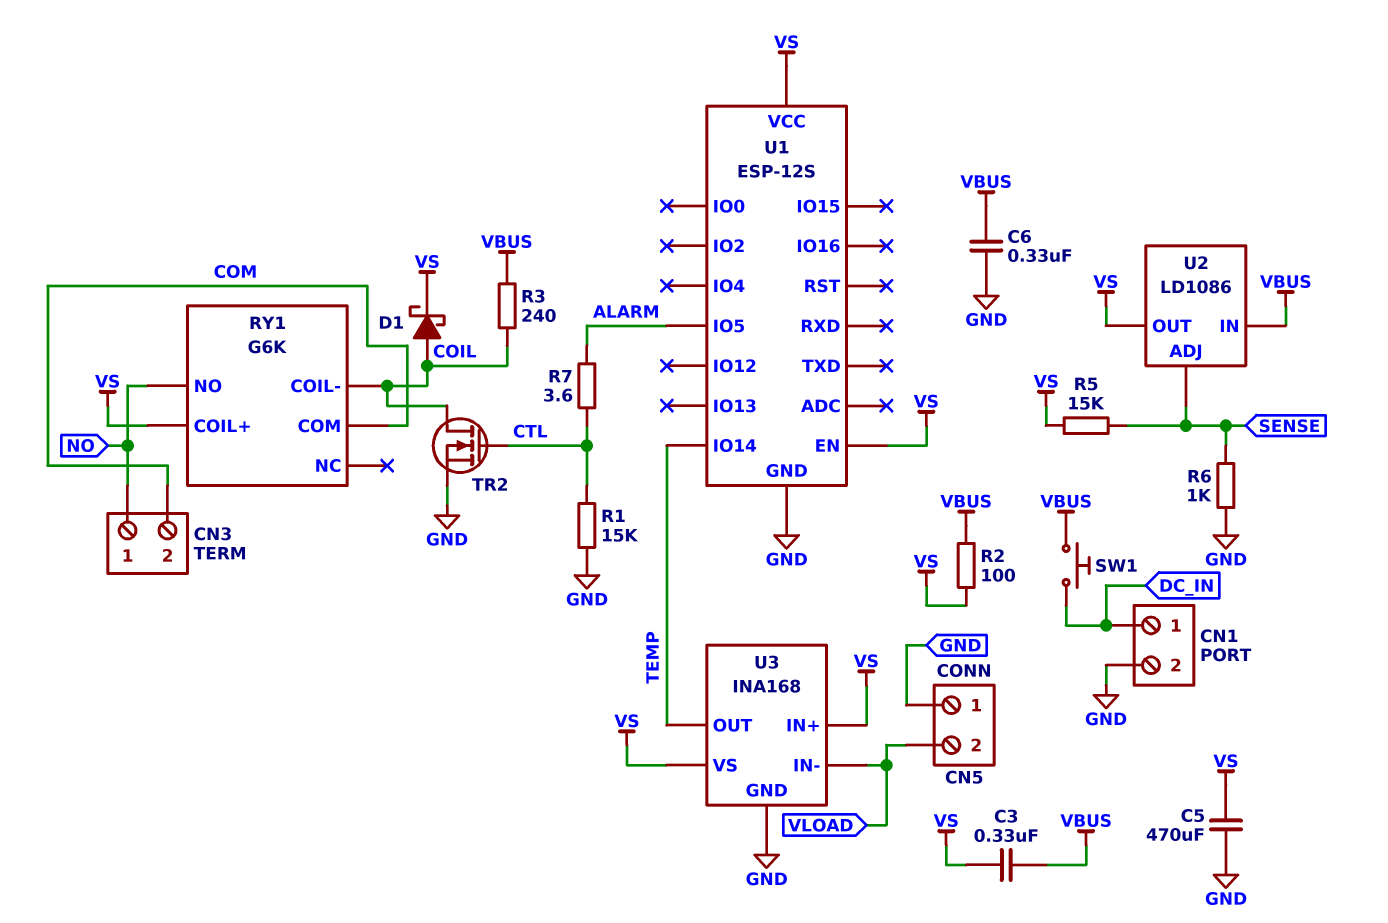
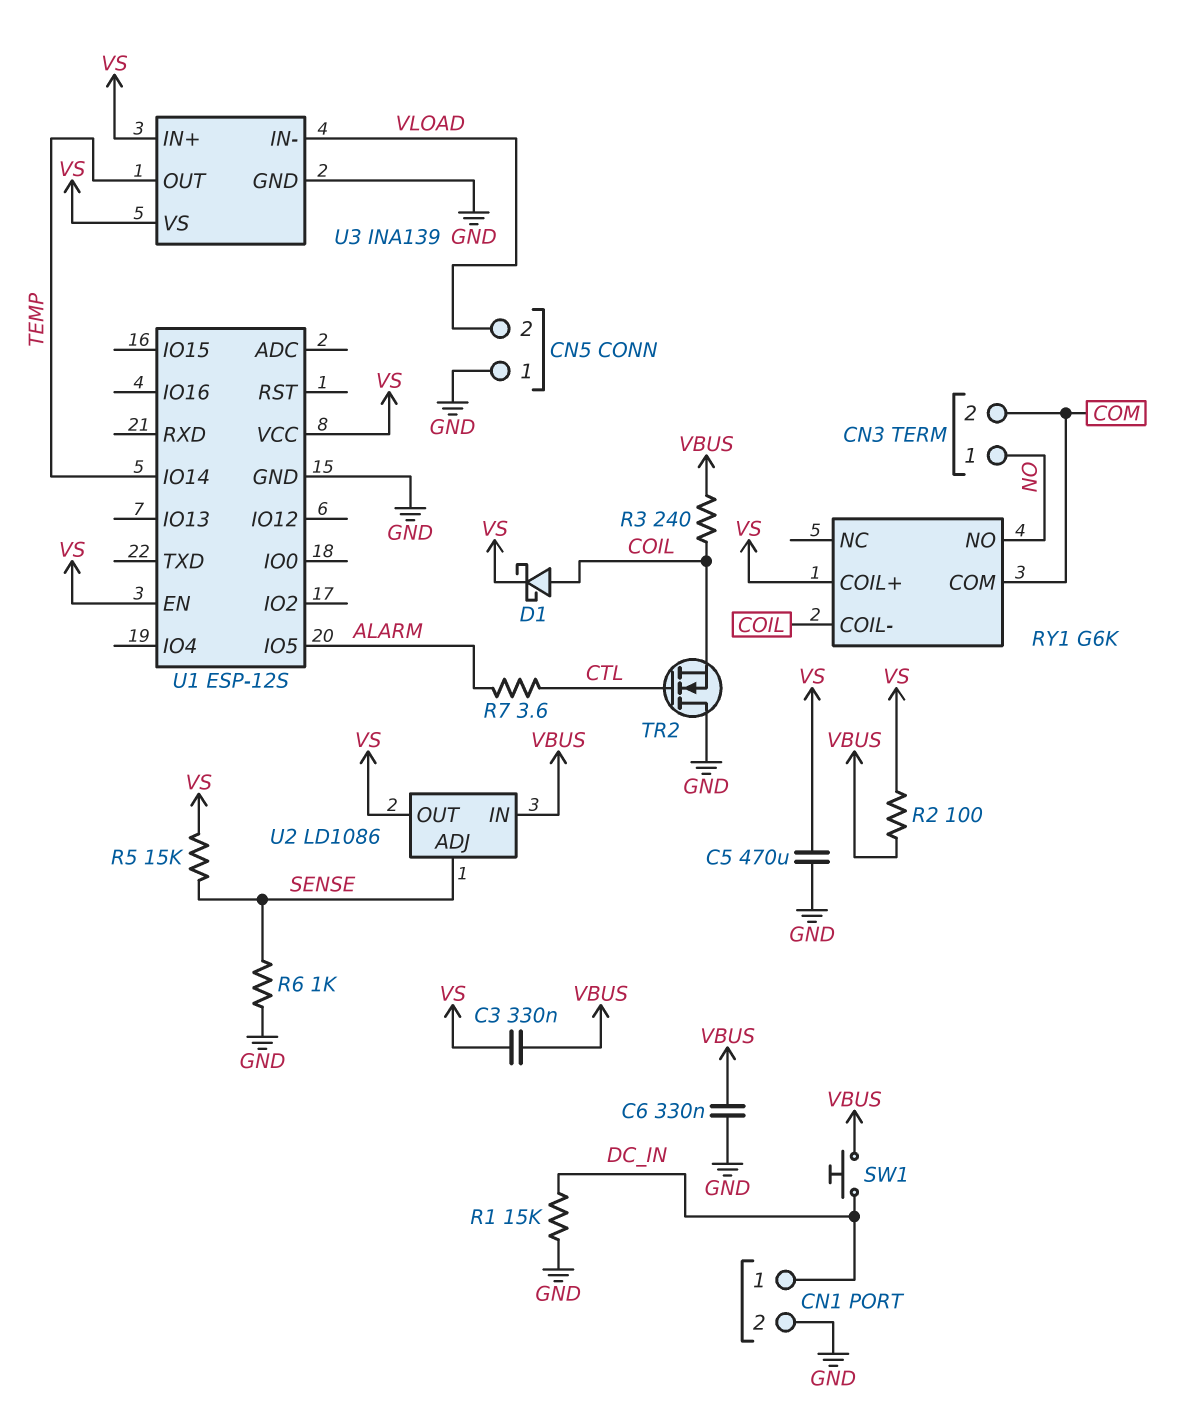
R1: 15k (CTL, GND) -> 15k (DC_IN, GND)
TR2: NMOS (G CTL, D COIL, S GND) -> NMOS (G CTL, D GND, S COIL)
U3: INA168 -> INA139

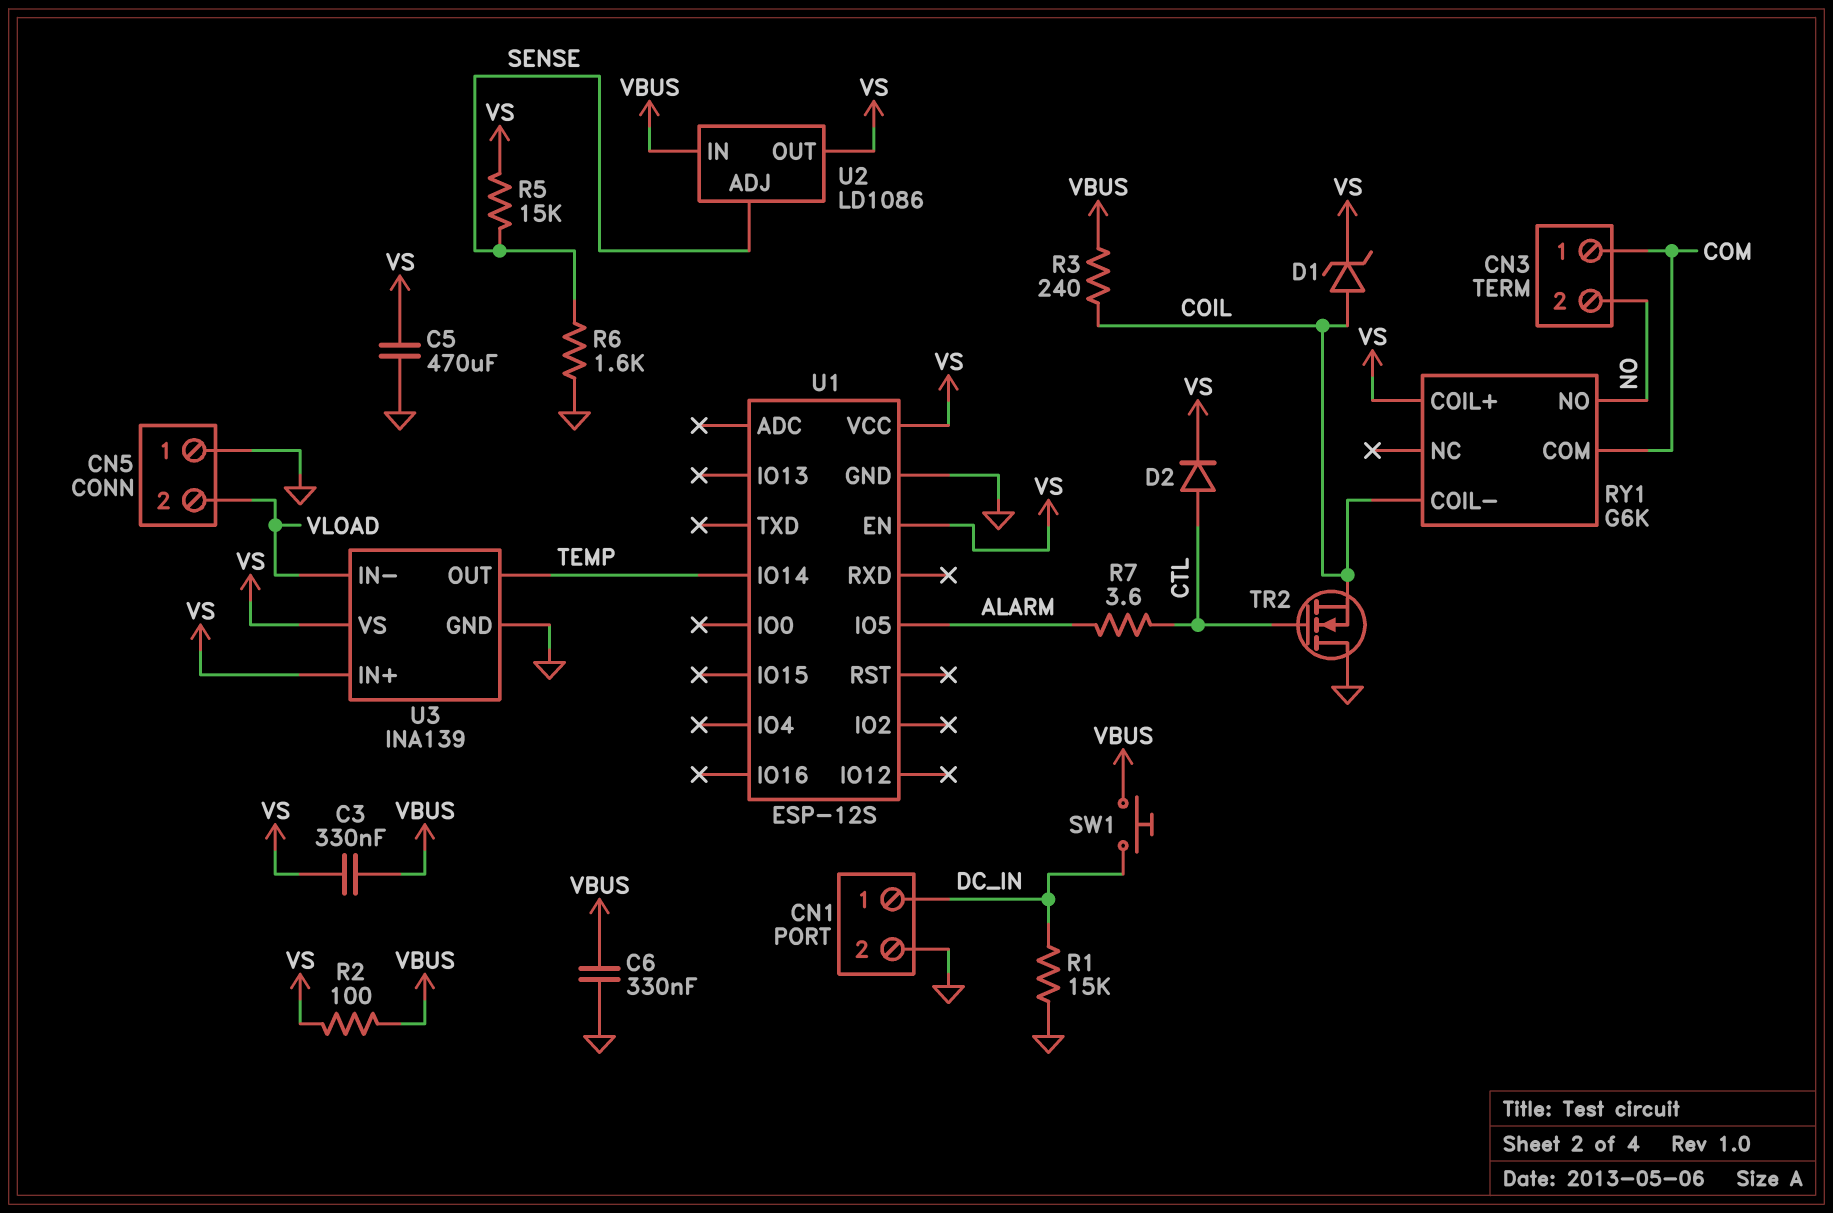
CN3 pin 1: NO -> COM
CN3 pin 2: COM -> NO
D1: schottky (A COIL, K VS) -> zener (A COIL, K VS)
D2: none -> diode (A CTL, K VS)
R6: 1k (GND, SENSE) -> 1.6k (GND, SENSE)

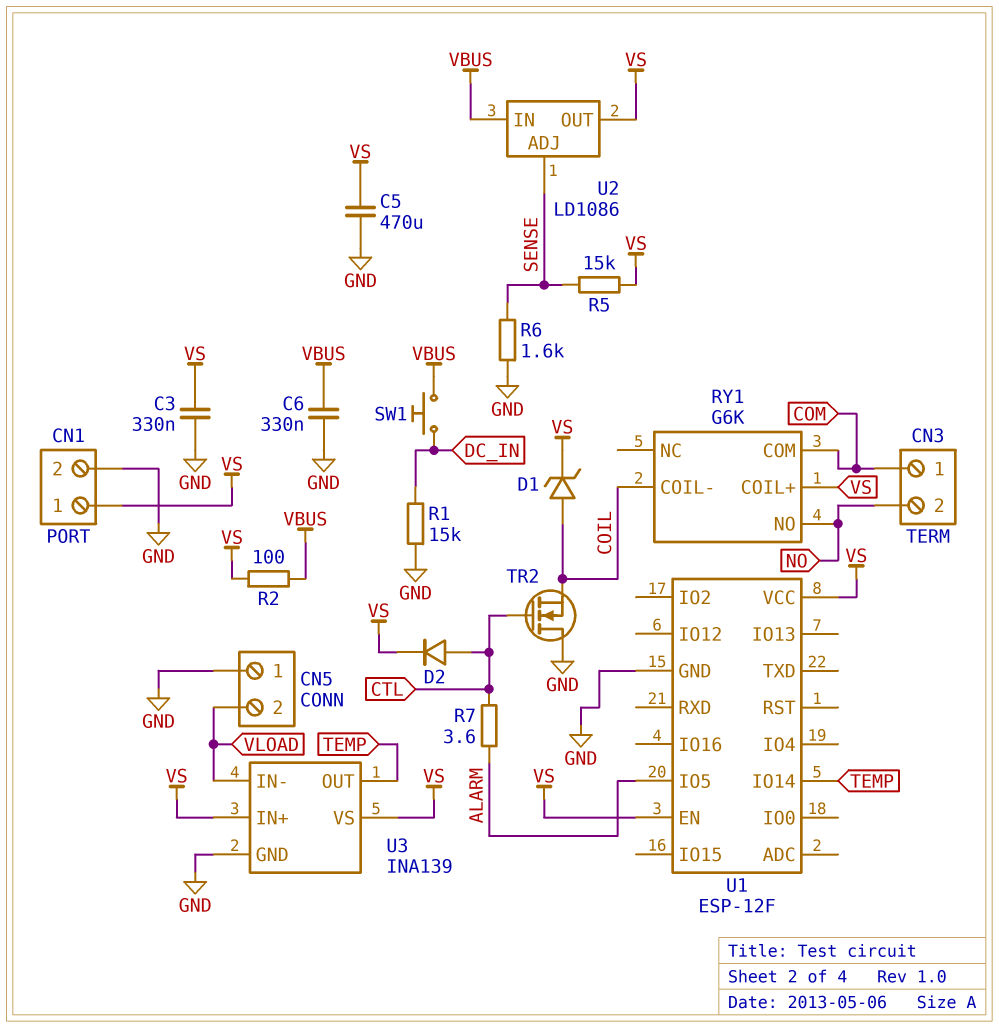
C3: 330nF (VBUS, VS) -> 330nF (GND, VS)
CN1 pin 1: DC_IN -> VS
R3: 240 (COIL, VBUS) -> none
U1: ESP-12S -> ESP-12F

